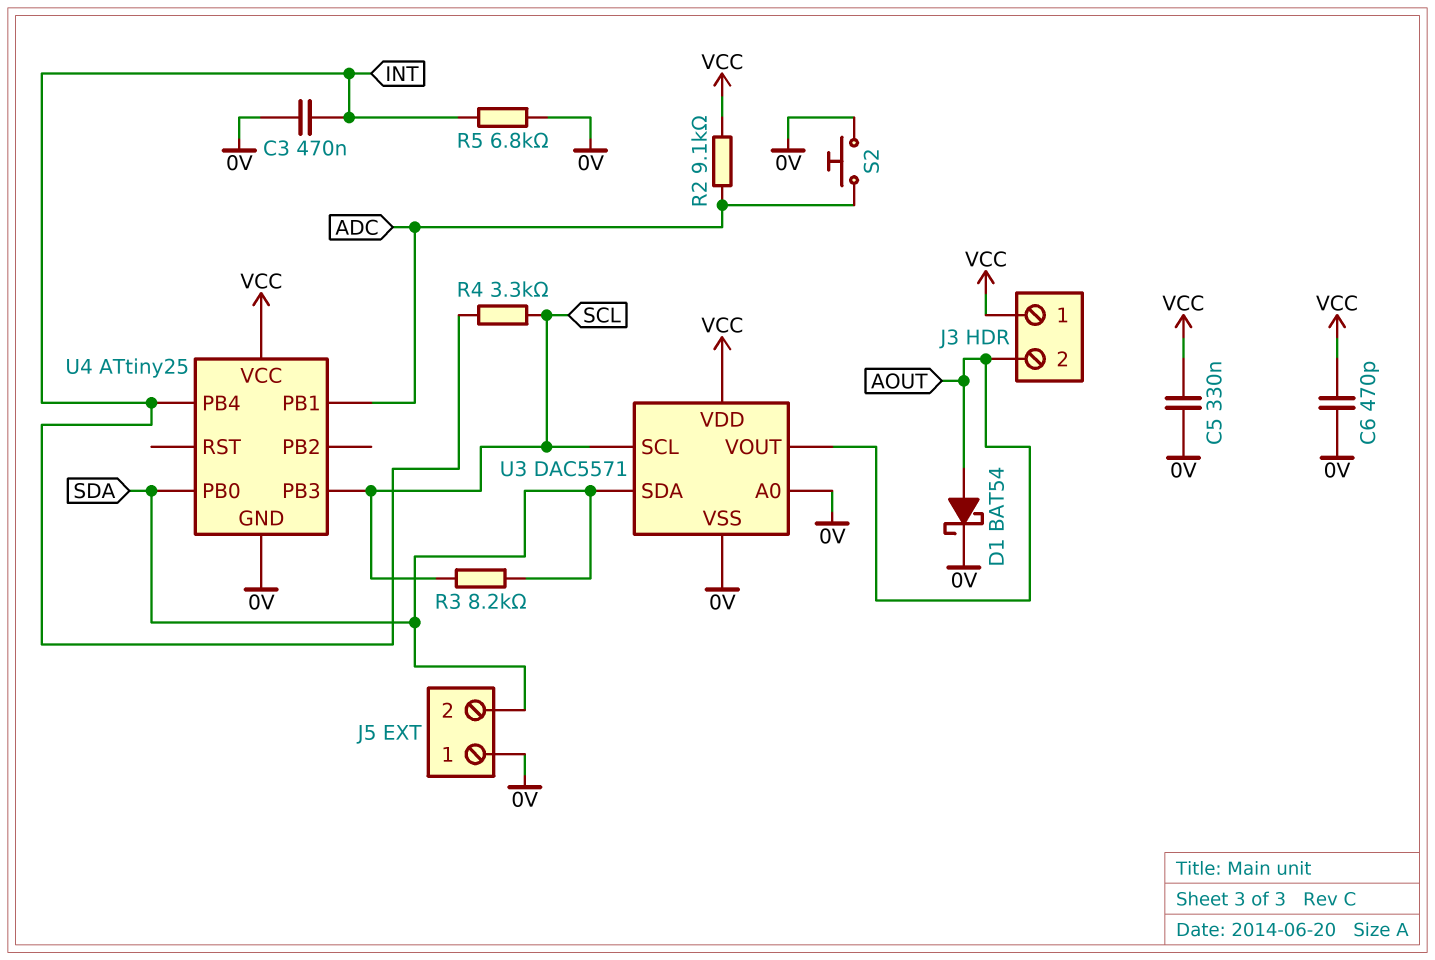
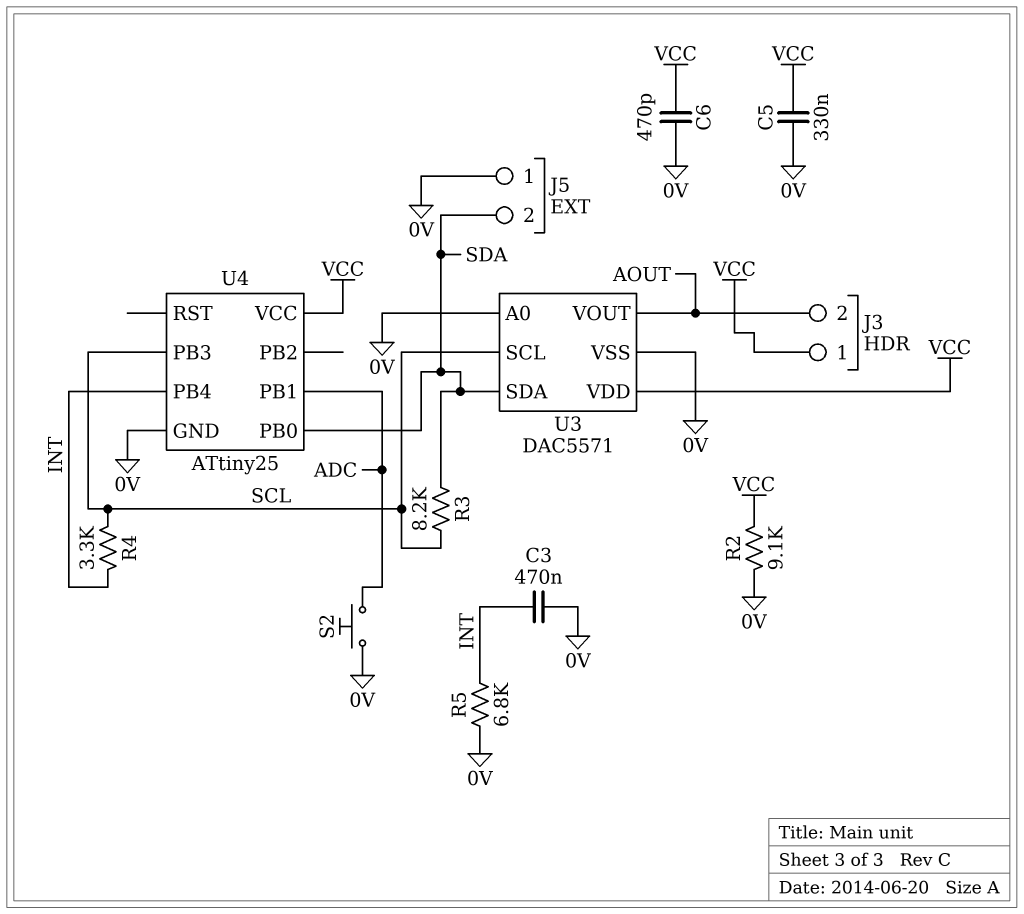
D1: schottky BAT54 (A AOUT, K 0V) -> none
R2: 9.1k (ADC, VCC) -> 9.1k (0V, VCC)

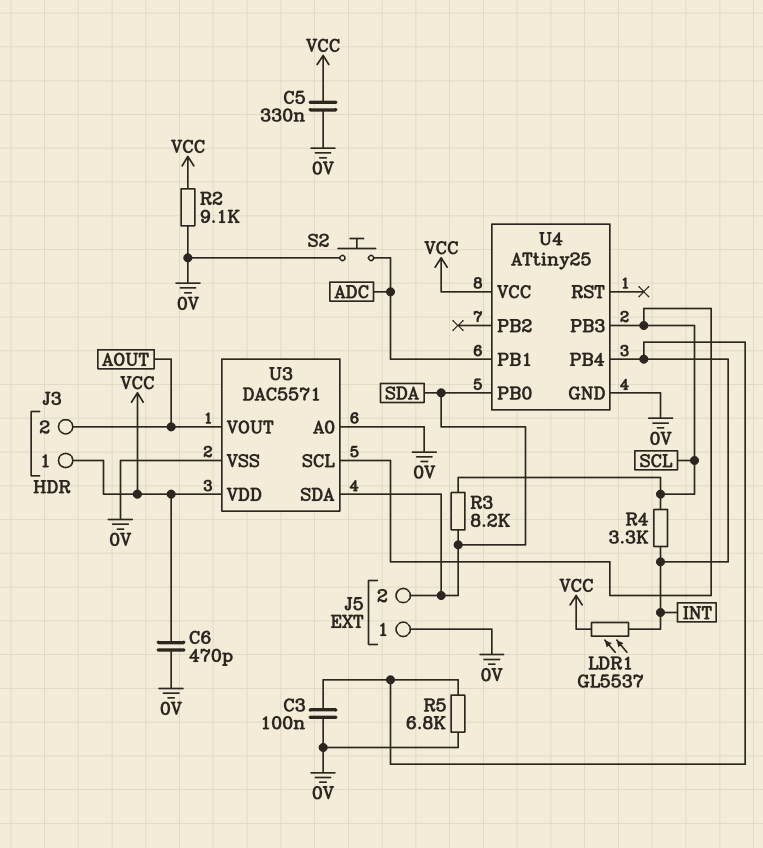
C3: 470nF (0V, INT) -> 100nF (0V, INT)
LDR1: none -> GL5537 (INT, VCC)

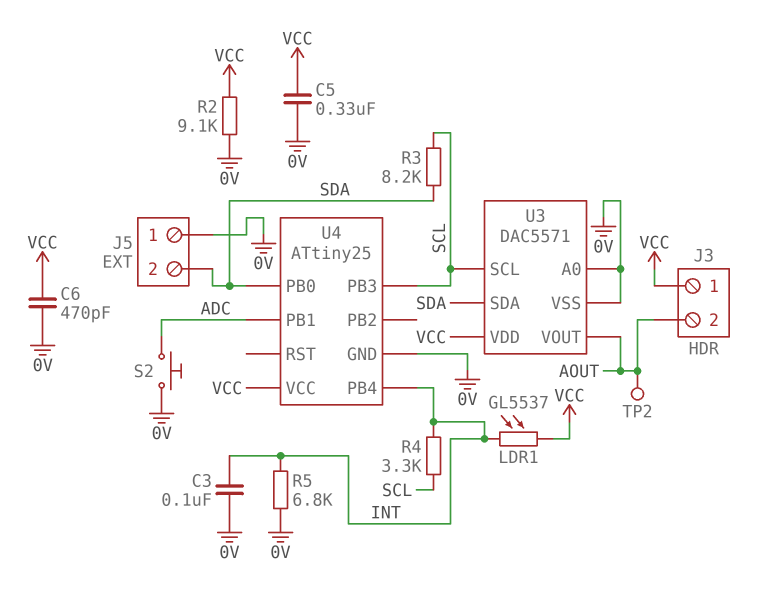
TP2: none -> test point (AOUT)

